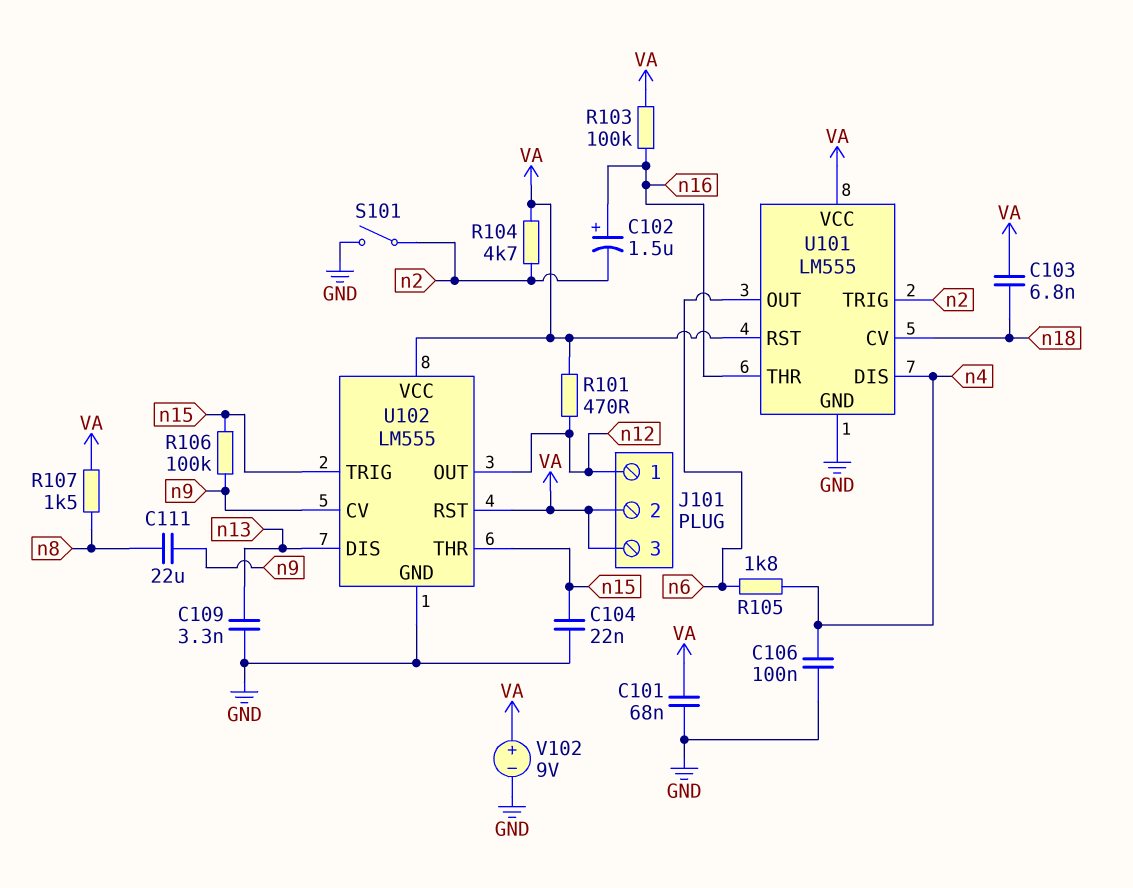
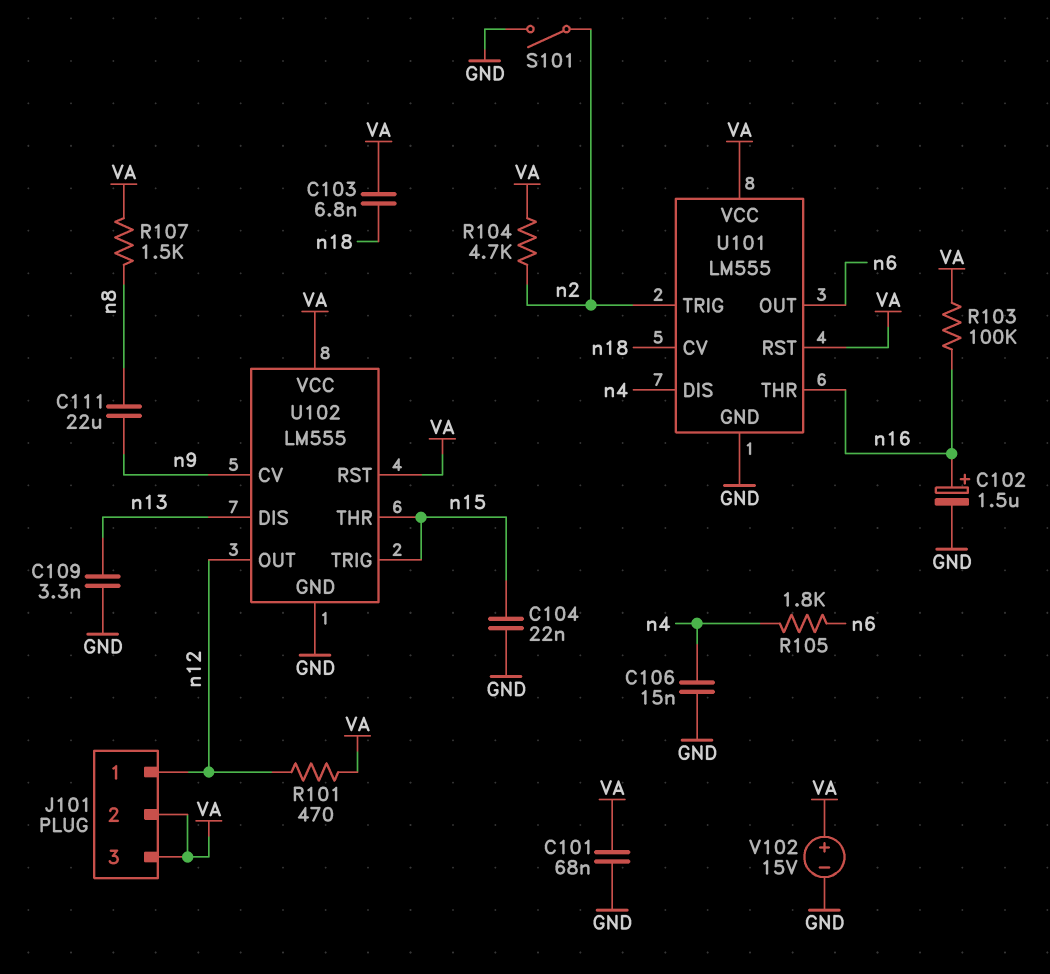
C102: 1.5uF (plus n16, minus n2) -> 1.5uF (plus n16, minus GND)
C106: 100nF (GND, n4) -> 15nF (GND, n4)
R106: 100k (n9, n15) -> none
V102: 9V (plus VA, minus GND) -> 15V (plus VA, minus GND)

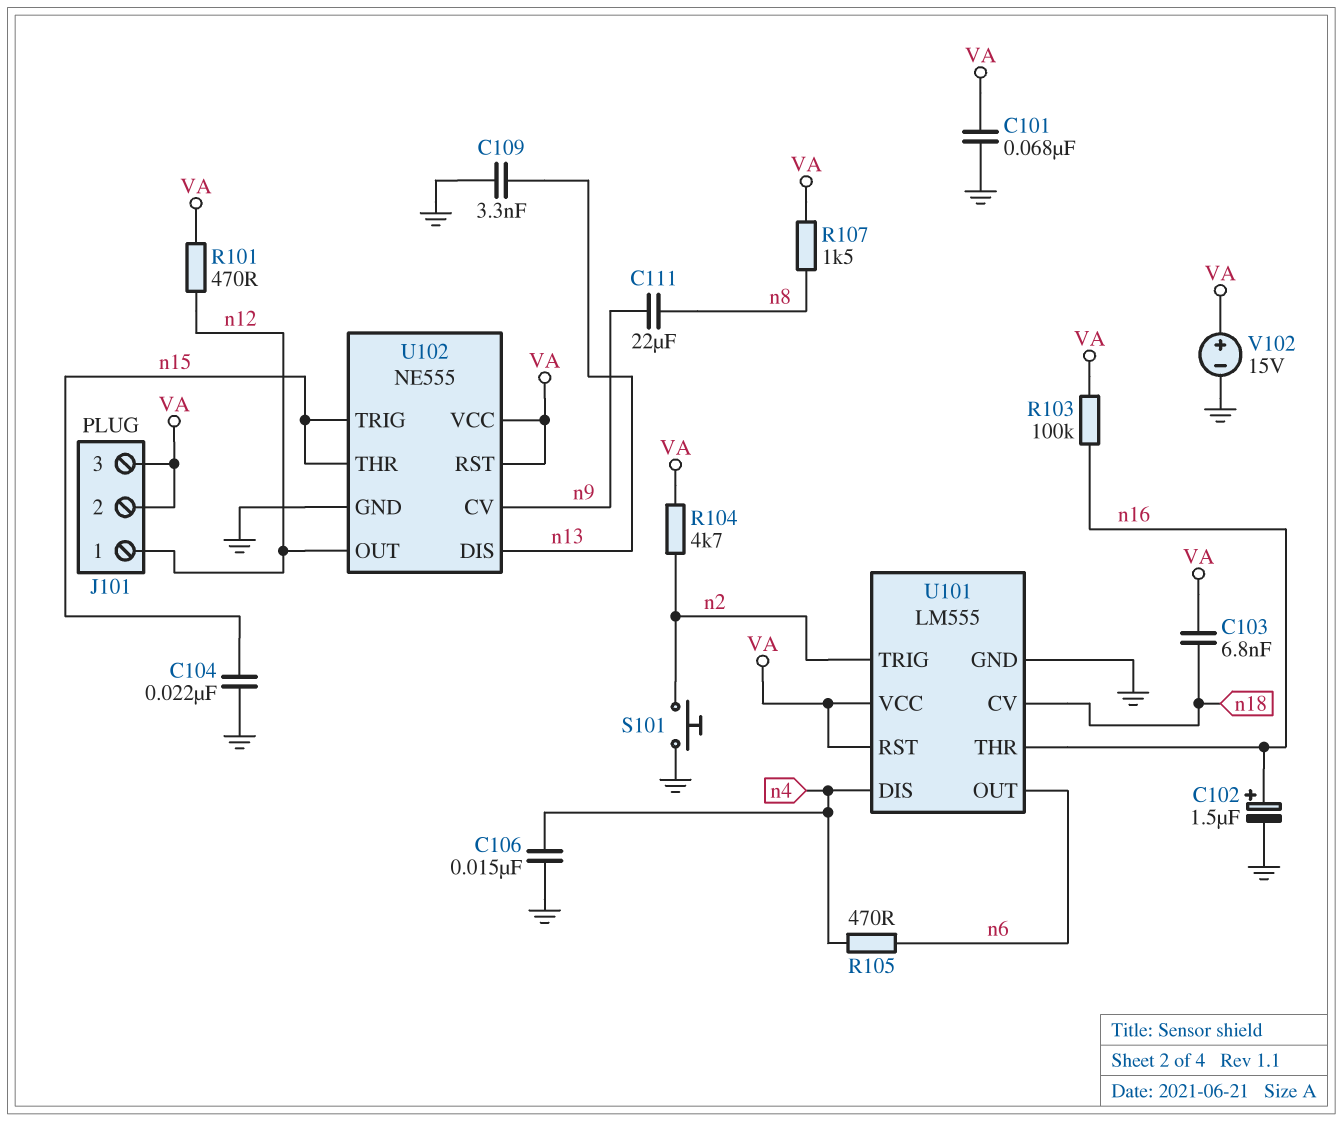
R105: 1.8k (n4, n6) -> 470 (n4, n6)
S101: switch (GND, n2) -> button (GND, n2)
U102: LM555 -> NE555

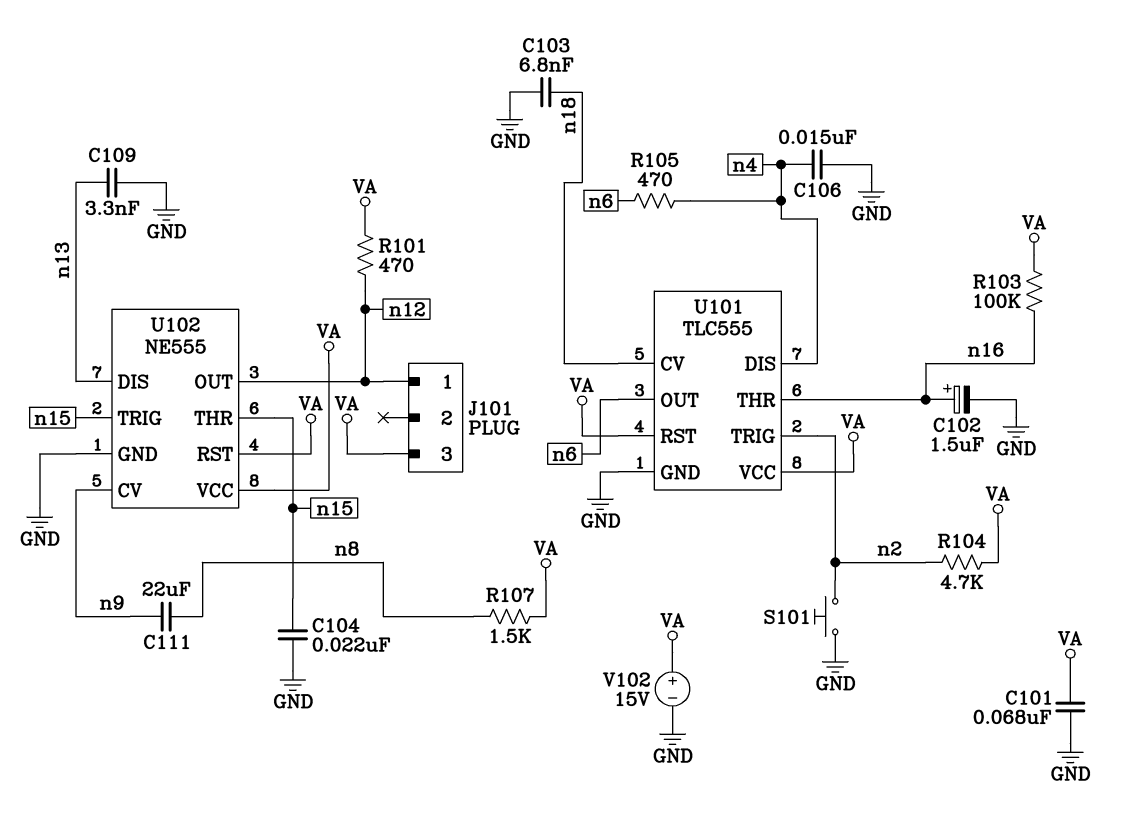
C103: 6.8nF (VA, n18) -> 6.8nF (GND, n18)
J101 pin 2: VA -> none
U101: LM555 -> TLC555

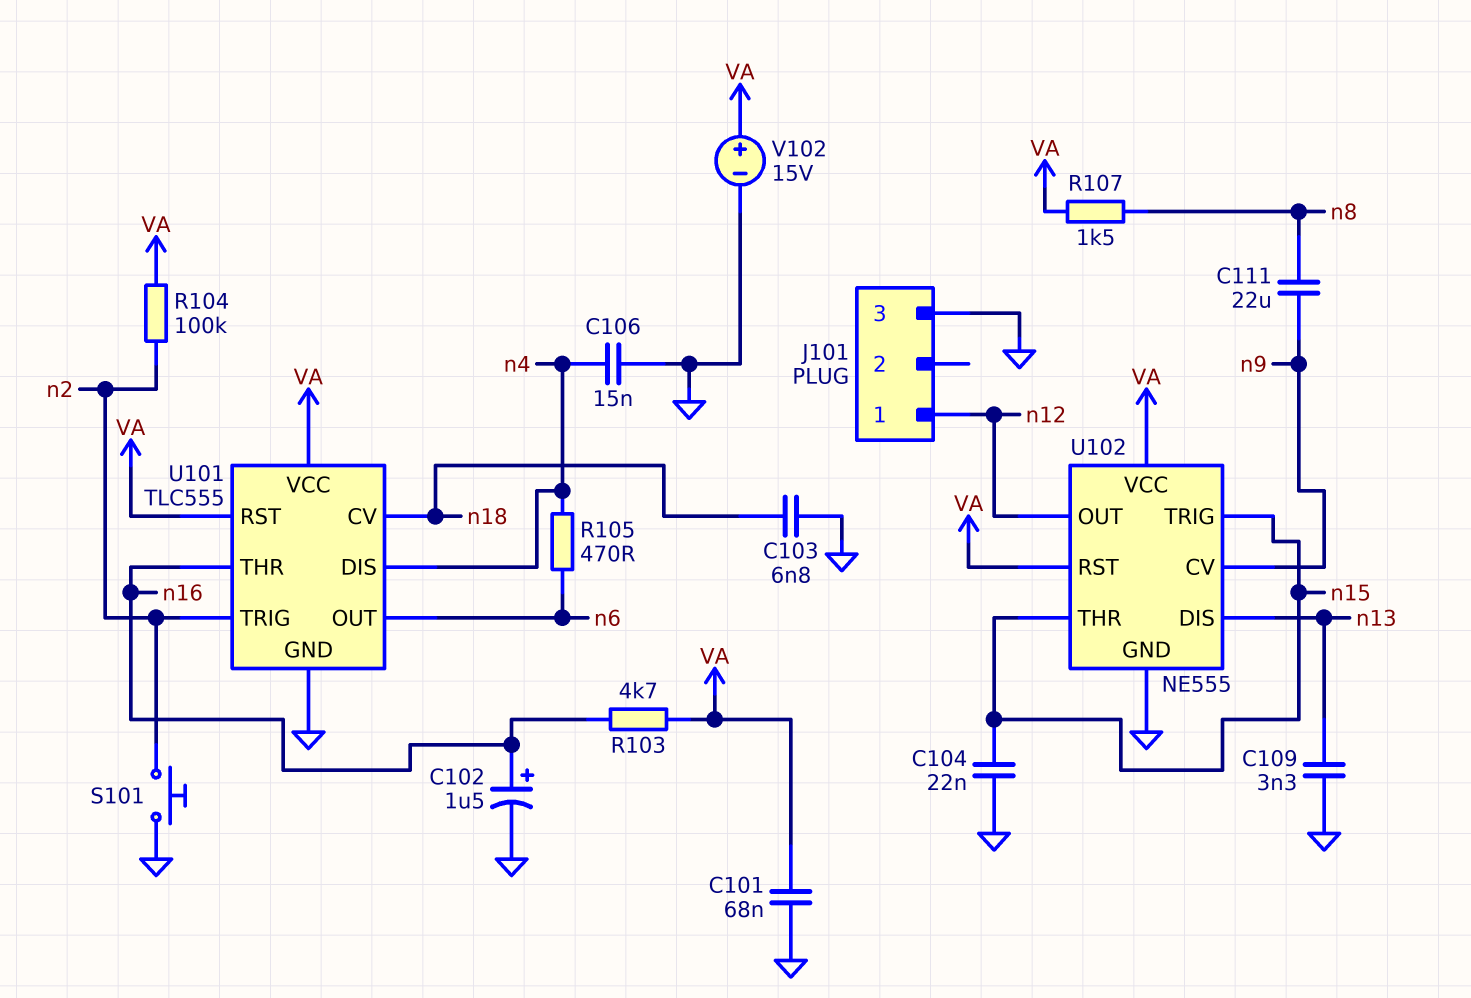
J101 pin 3: VA -> GND
R101: 470 (VA, n12) -> none
R103: 100k (VA, n16) -> 4.7k (VA, n16)
R104: 4.7k (VA, n2) -> 100k (VA, n2)

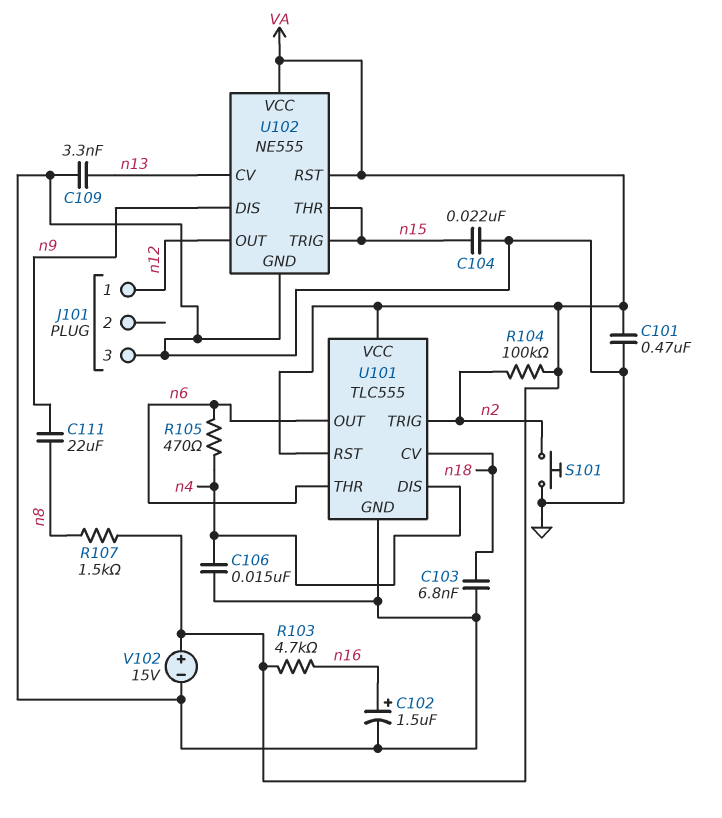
C101: 68nF (GND, VA) -> 470nF (GND, VA)
U101 pin THR: n16 -> n6
U102 pin CV: n9 -> n13
U102 pin DIS: n13 -> n9

